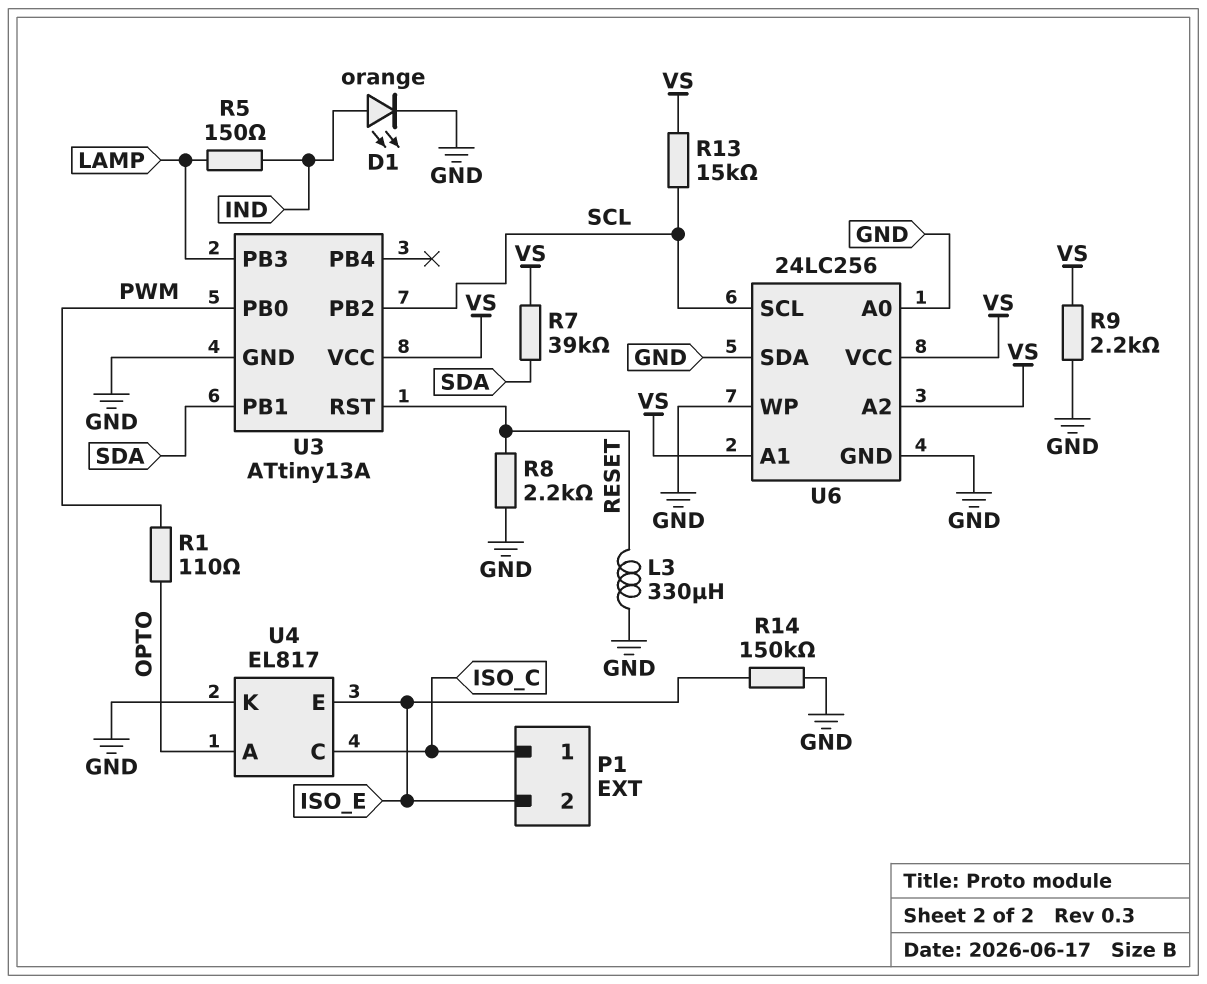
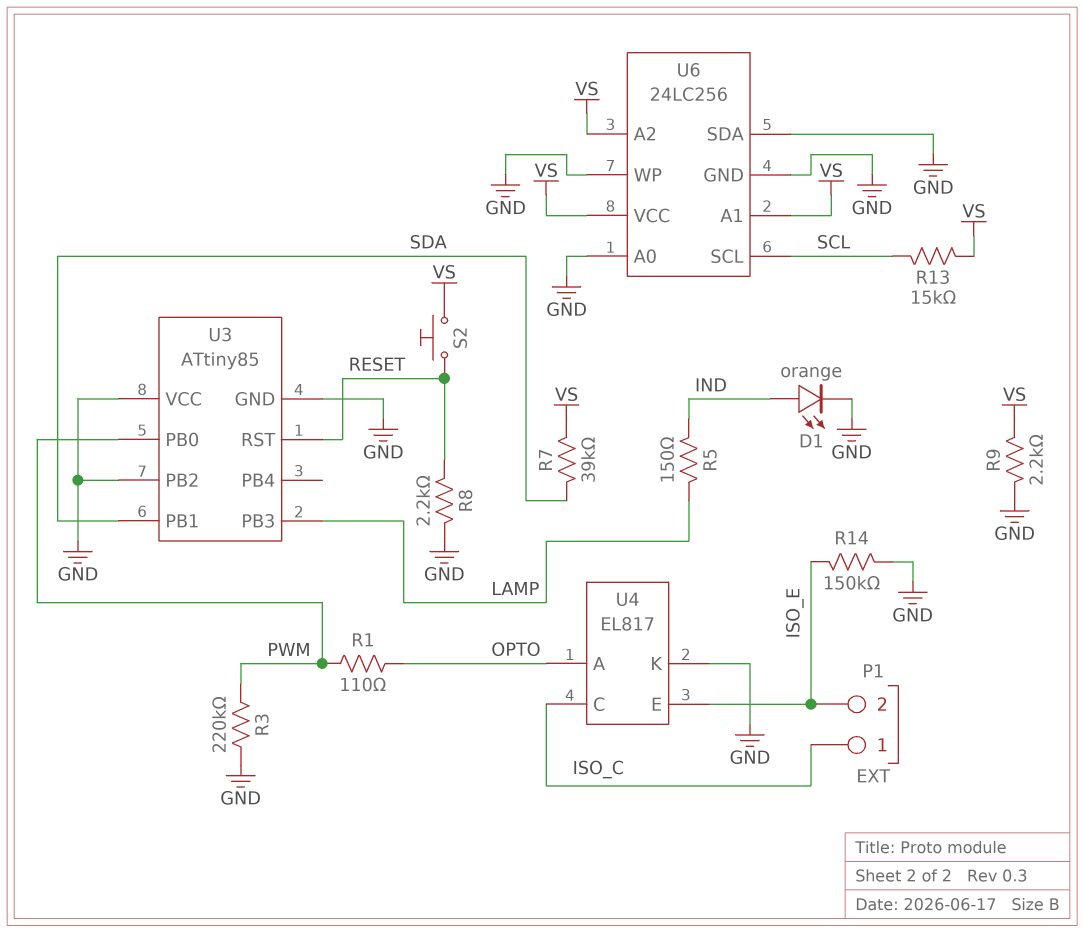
L3: 330uH (GND, RESET) -> none
R3: none -> 220k (GND, PWM)
S2: none -> button (RESET, VS)
U3: ATtiny13A -> ATtiny85
U3 pin PB2: SCL -> GND
U3 pin VCC: VS -> GND

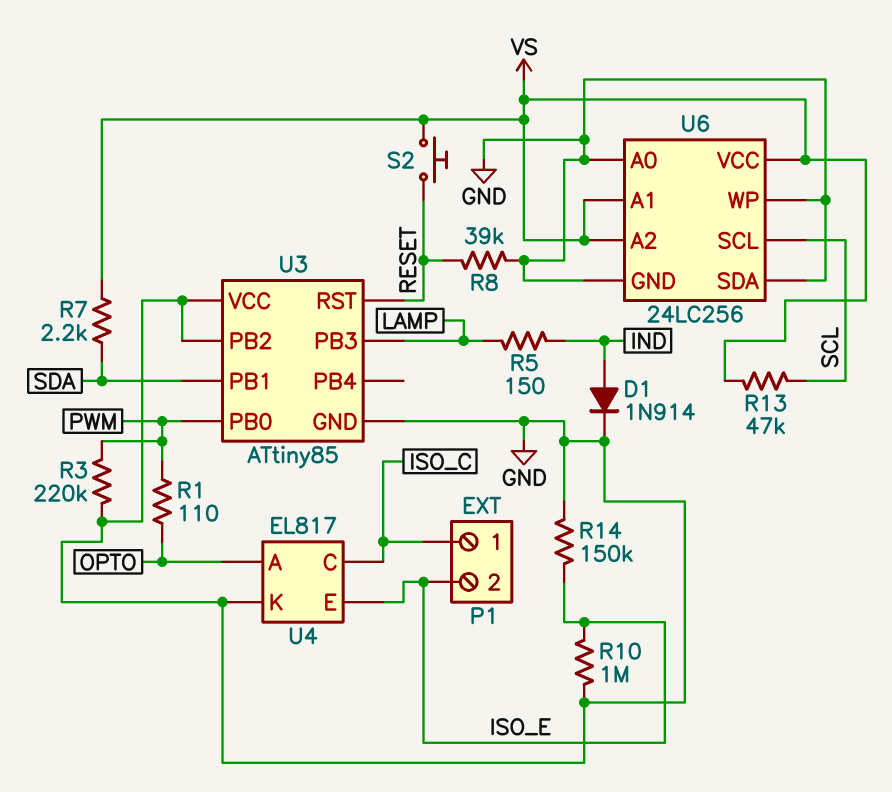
D1: LED orange (A IND, K GND) -> diode 1N914 (A IND, K GND)
R7: 39k (SDA, VS) -> 2.2k (SDA, VS)
R8: 2.2k (GND, RESET) -> 39k (GND, RESET)
R9: 2.2k (GND, VS) -> none
R10: none -> 1M (GND, ISO_E)
R13: 15k (SCL, VS) -> 47k (SCL, VS)

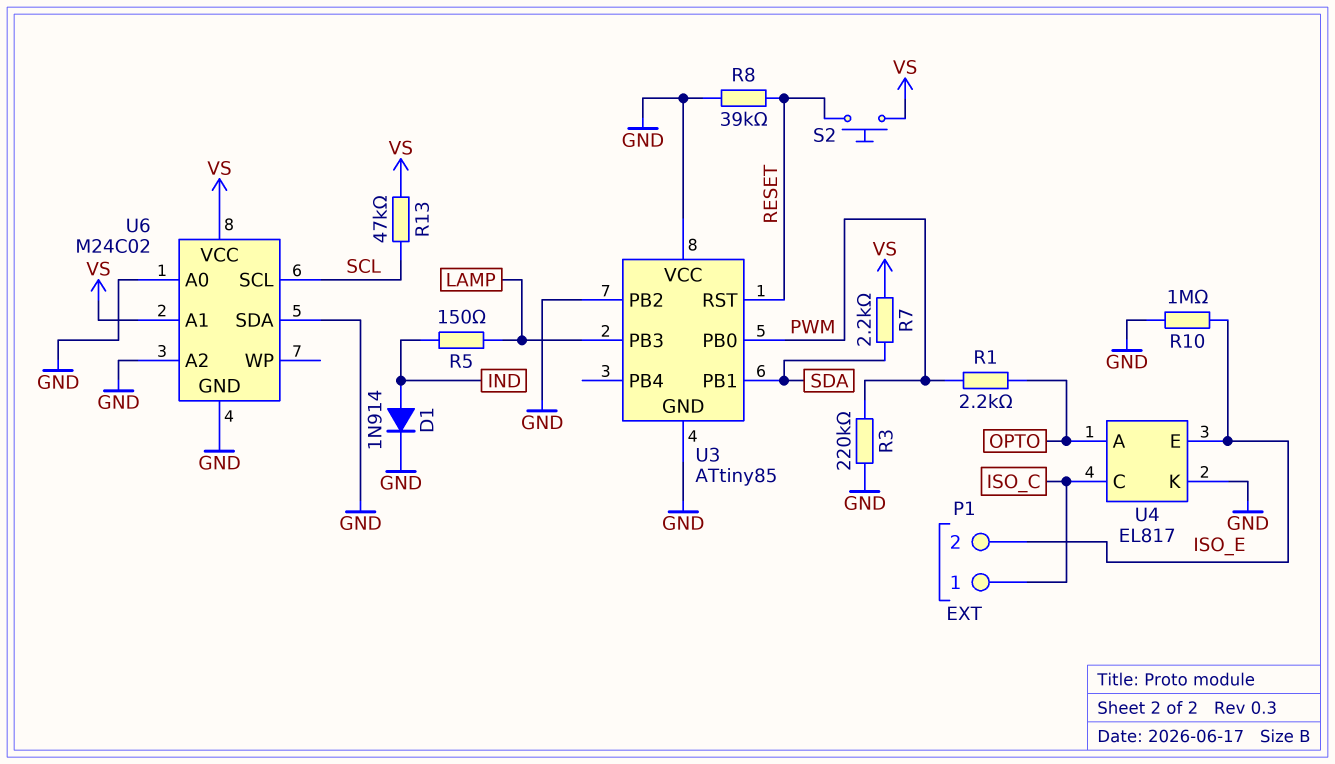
R1: 110 (OPTO, PWM) -> 2.2k (OPTO, PWM)
R14: 150k (GND, ISO_E) -> none
U6: 24LC256 -> M24C02
U6 pin A2: VS -> GND
U6 pin WP: GND -> none

